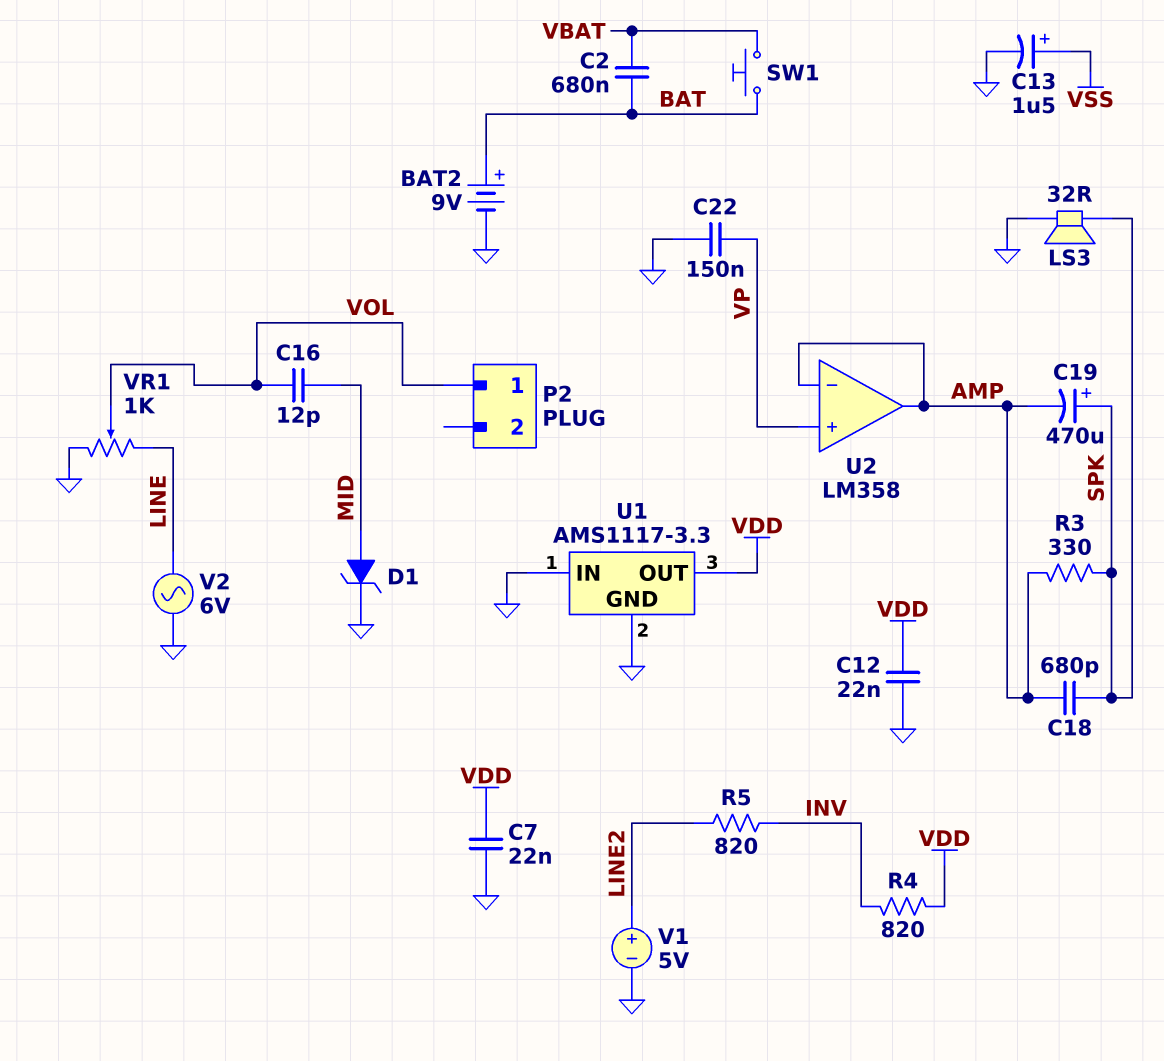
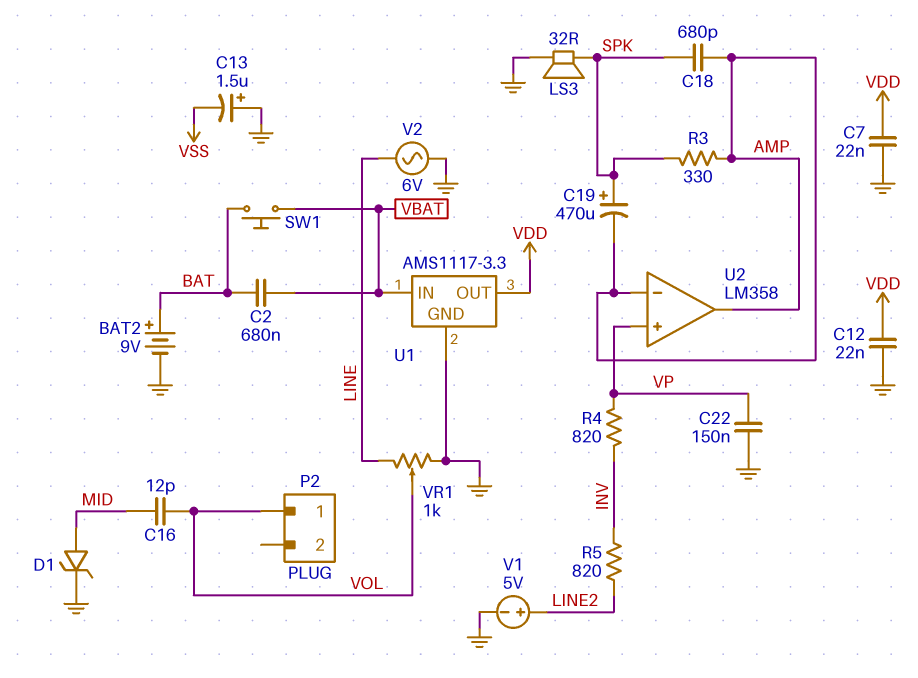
C13: 1.5uF (plus VSS, minus GND) -> 1.5uF (plus GND, minus VSS)
R4: 820 (INV, VDD) -> 820 (INV, VP)
U1 pin IN: GND -> VBAT

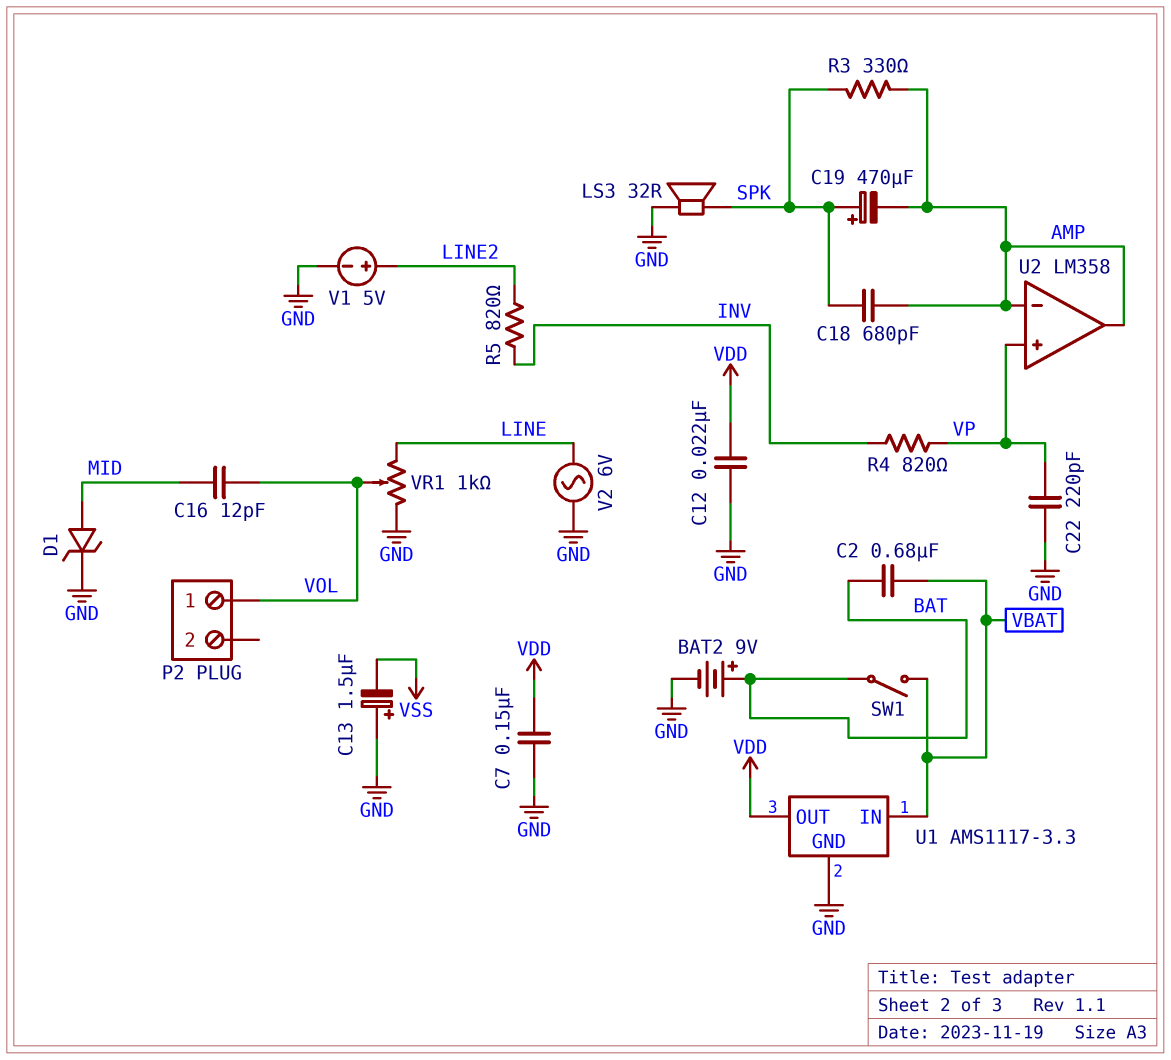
C7: 22nF (GND, VDD) -> 150nF (GND, VDD)
C22: 150nF (GND, VP) -> 220pF (GND, VP)
SW1: button (BAT, VBAT) -> switch (BAT, VBAT)

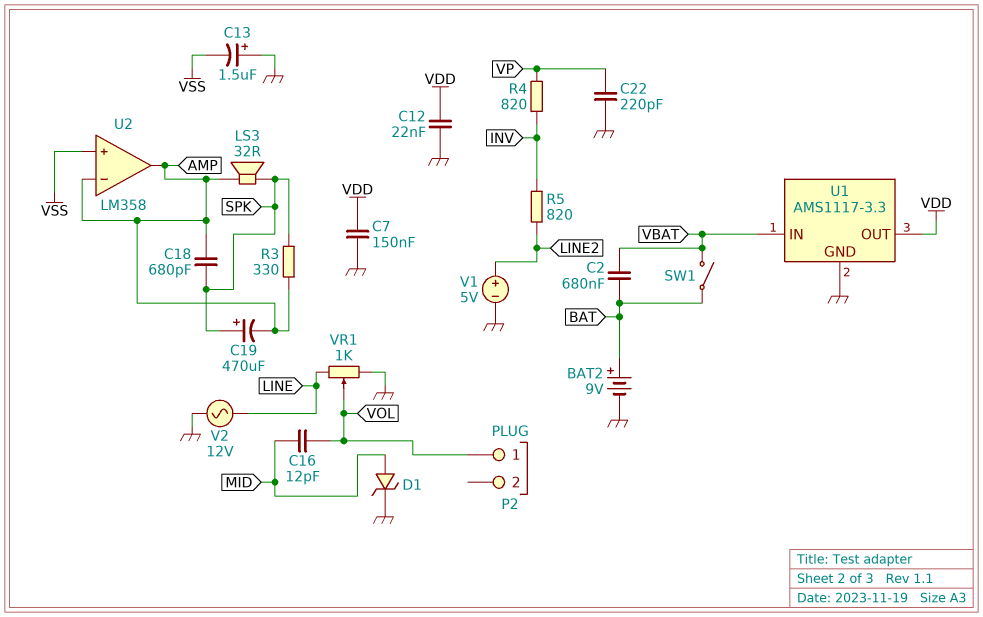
LS3: speaker 32R (GND, SPK) -> speaker 32R (AMP, SPK)
U2 pin in+: VP -> VSS
V2: AC 6V (GND, LINE) -> AC 12V (GND, LINE)

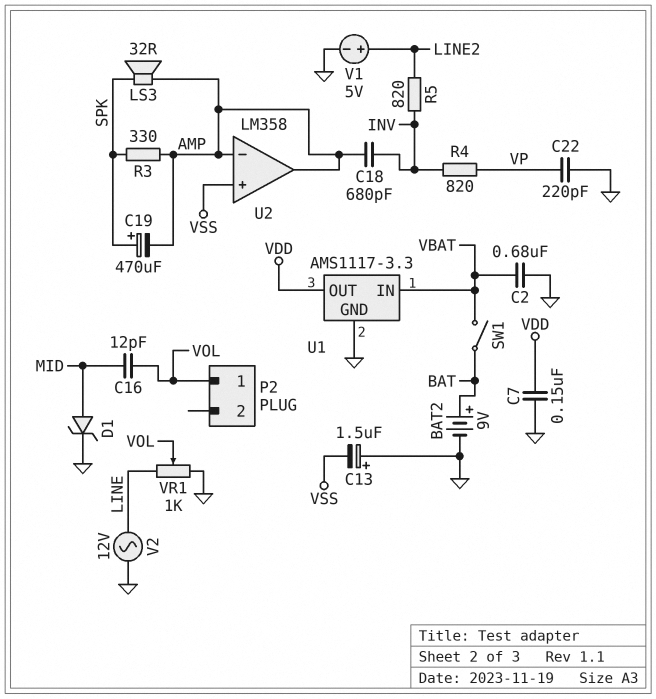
C2: 680nF (BAT, VBAT) -> 680nF (GND, VBAT)
C12: 22nF (GND, VDD) -> none
C18: 680pF (AMP, SPK) -> 680pF (AMP, INV)

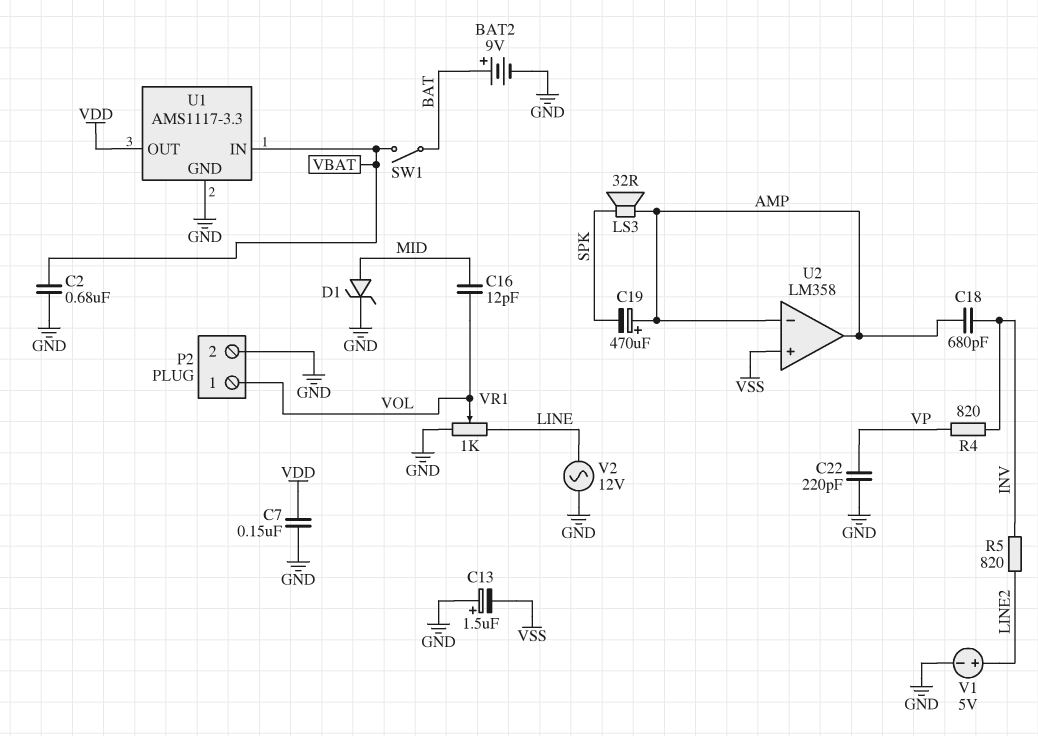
C19: 470uF (plus SPK, minus AMP) -> 470uF (plus AMP, minus SPK)
P2 pin 2: none -> GND
R3: 330 (AMP, SPK) -> none

